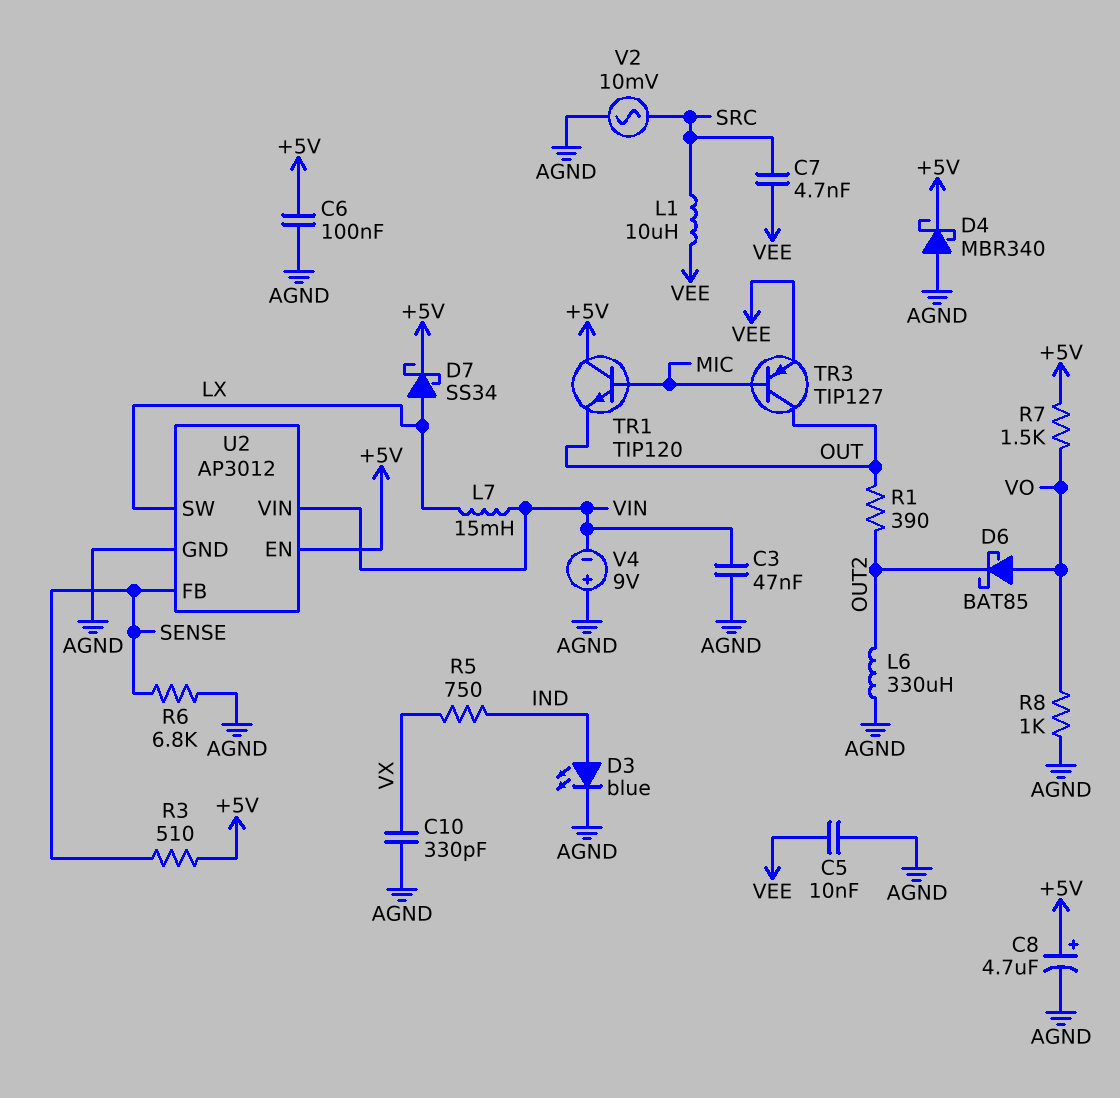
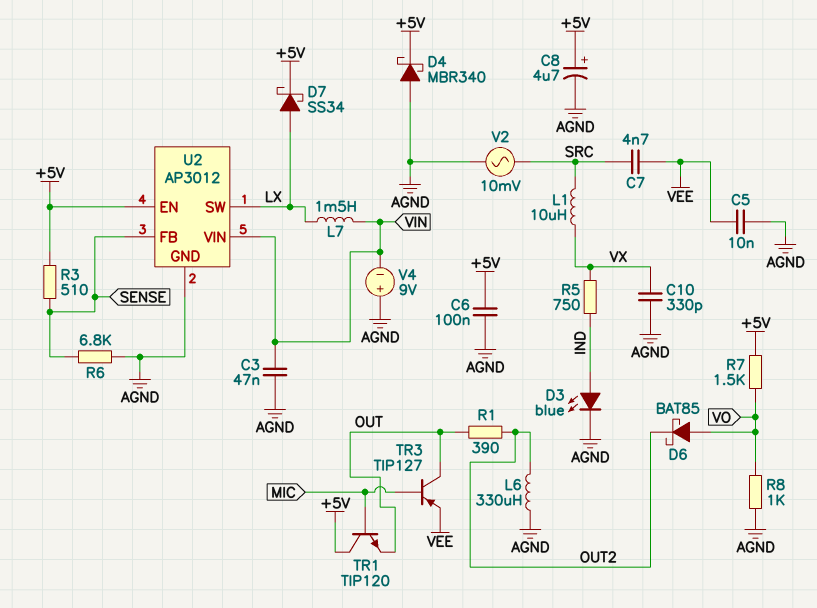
L1: 10uH (SRC, VEE) -> 10uH (SRC, VX)
L7: 15mH (LX, VIN) -> 1.5mH (LX, VIN)

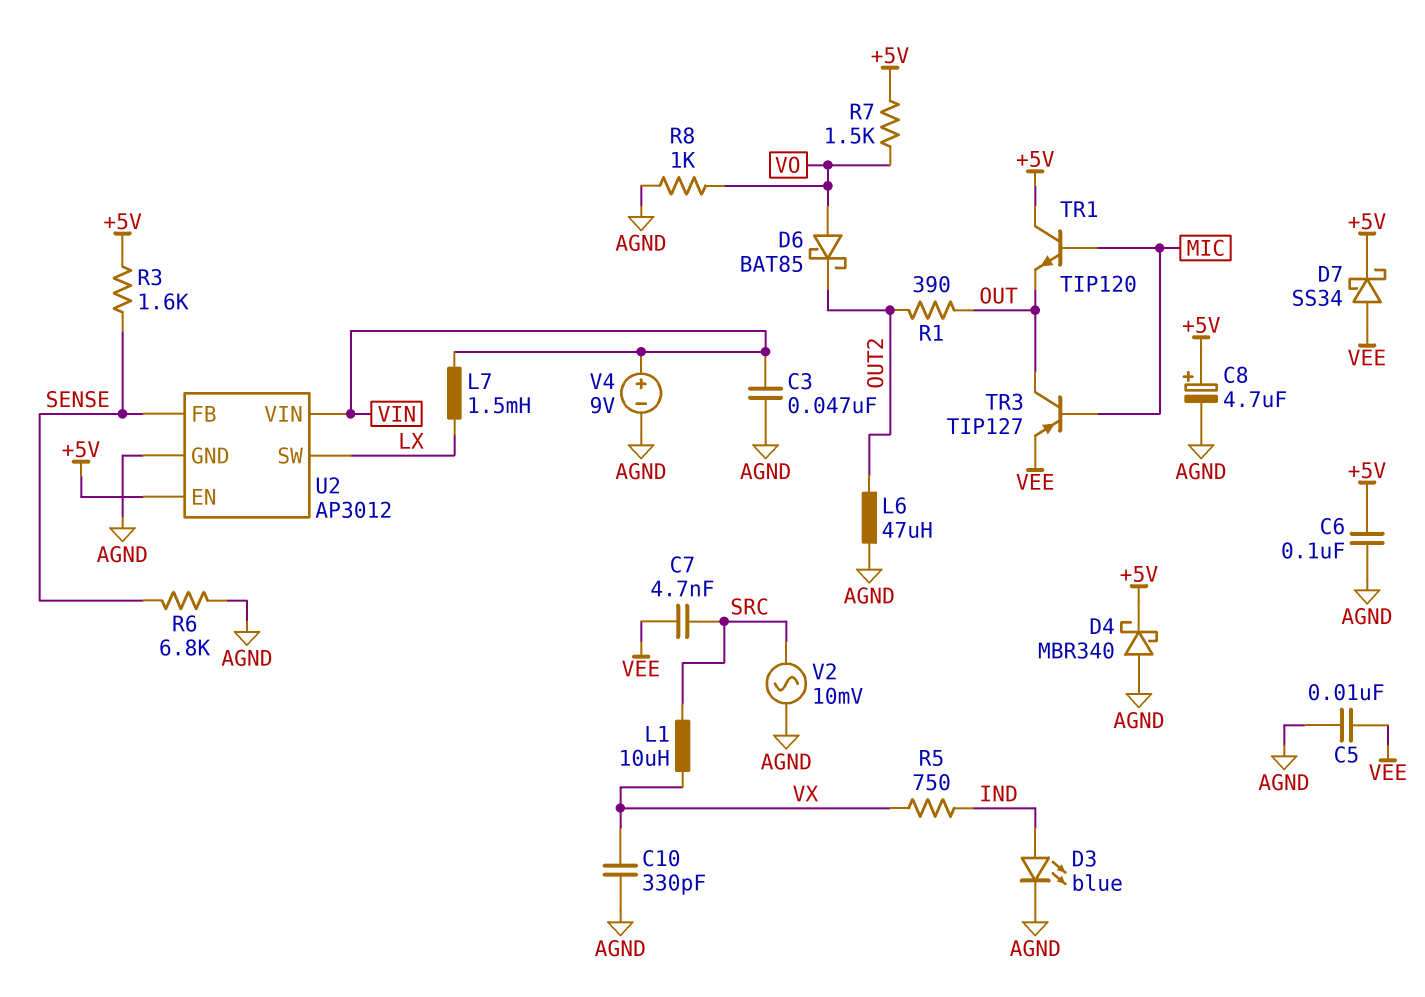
D7: schottky SS34 (A LX, K +5V) -> schottky SS34 (A VEE, K +5V)
L6: 330uH (AGND, OUT2) -> 47uH (AGND, OUT2)
R3: 510 (+5V, SENSE) -> 1.6k (+5V, SENSE)
V4: 9V (plus AGND, minus VIN) -> 9V (plus VIN, minus AGND)

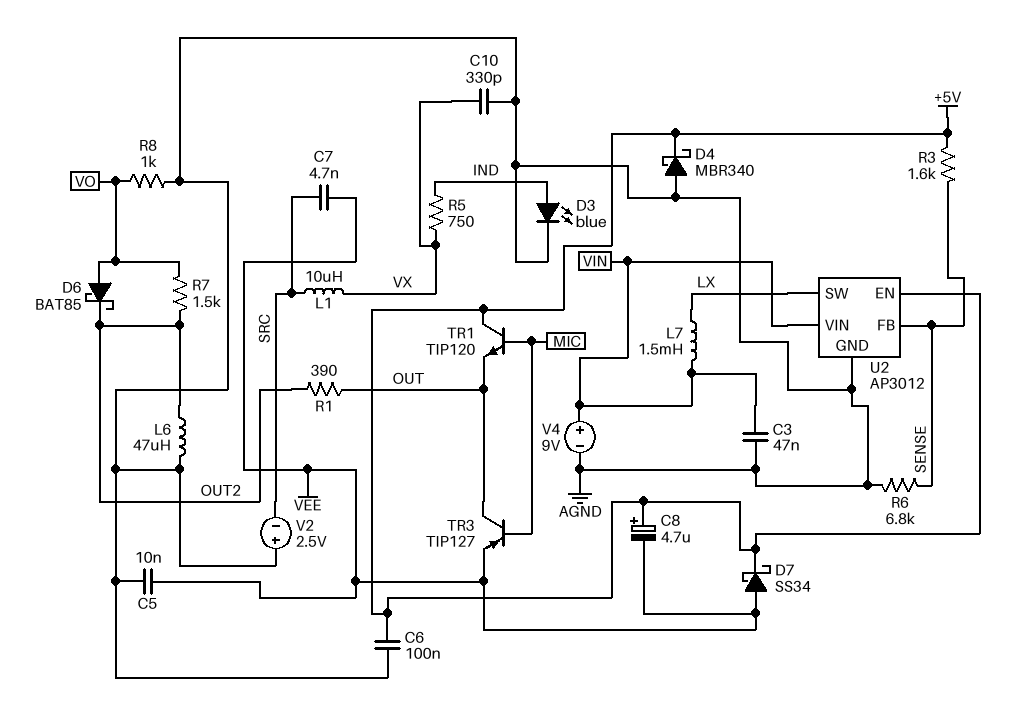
C8: 4.7uF (plus +5V, minus AGND) -> 4.7uF (plus +5V, minus VEE)
R7: 1.5k (+5V, VO) -> 1.5k (OUT2, VO)
V2: AC 10mV (AGND, SRC) -> 2.5V (plus AGND, minus SRC)

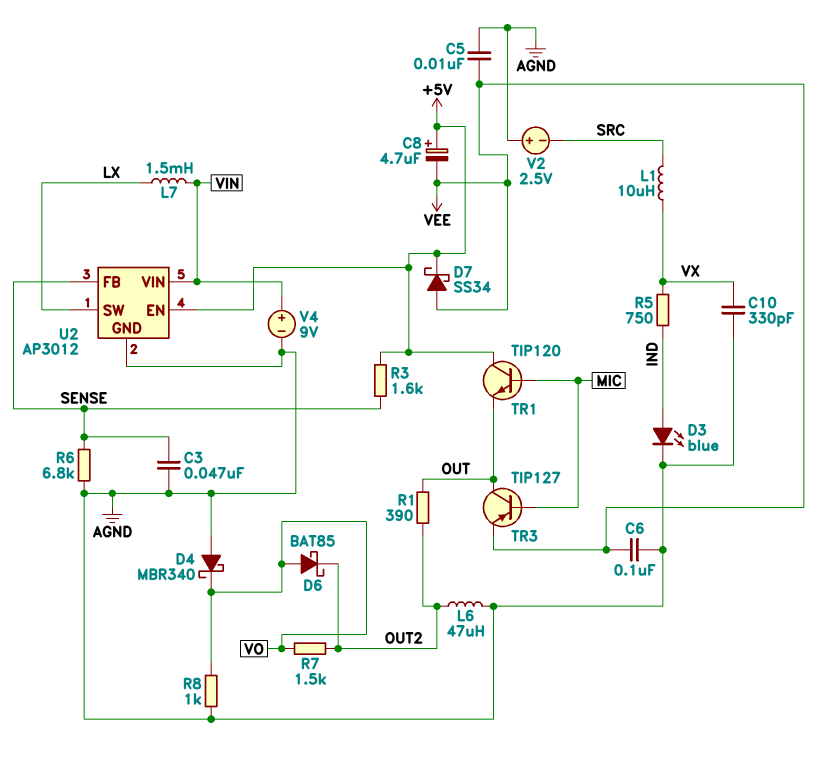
C3: 47nF (AGND, VIN) -> 47nF (AGND, SENSE)
C6: 100nF (+5V, AGND) -> 100nF (AGND, VEE)
C7: 4.7nF (SRC, VEE) -> none
D4: schottky MBR340 (A AGND, K +5V) -> schottky MBR340 (A AGND, K VO)

